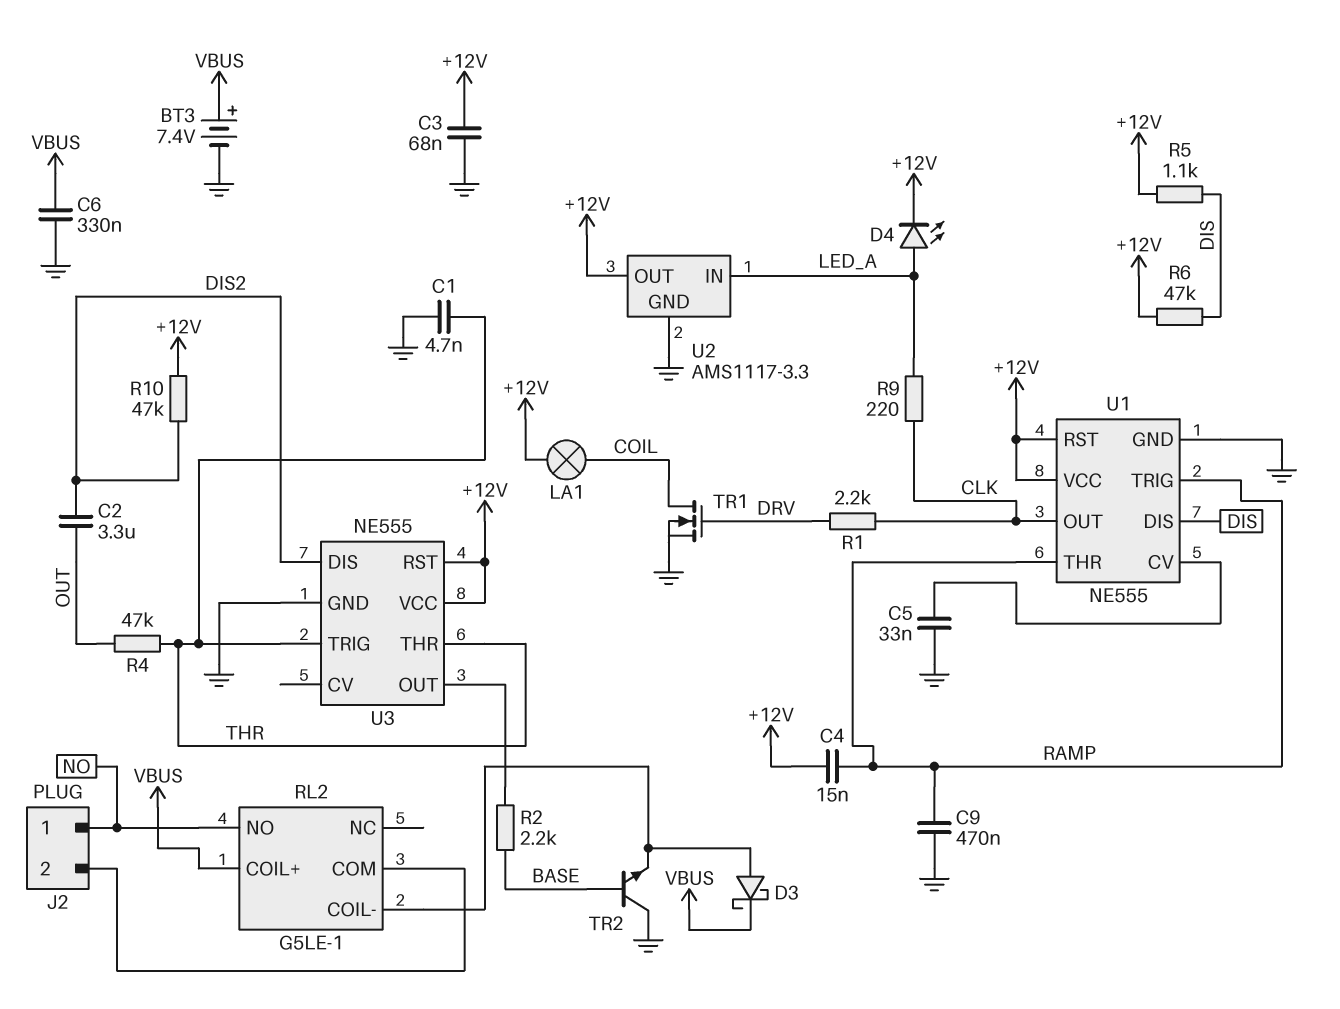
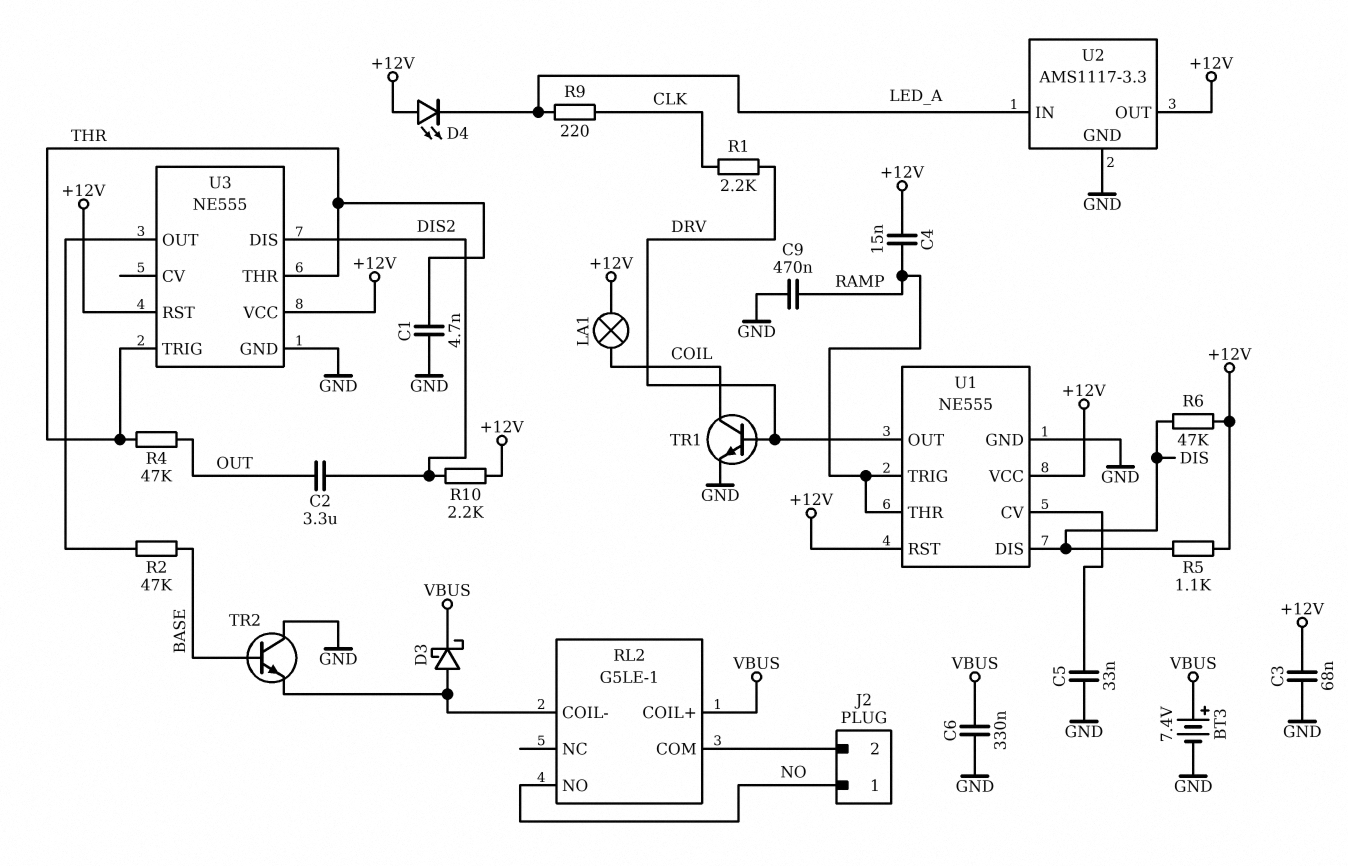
D4: LED (A LED_A, K +12V) -> LED (A +12V, K LED_A)
R2: 2.2k (BASE, U3/OUT) -> 47k (BASE, U3/OUT)
R10: 47k (+12V, DIS2) -> 2.2k (+12V, DIS2)
TR1: NMOS (G DRV, D COIL, S GND) -> NPN (B DRV, C COIL, E GND)
U1 pin OUT: CLK -> DRV

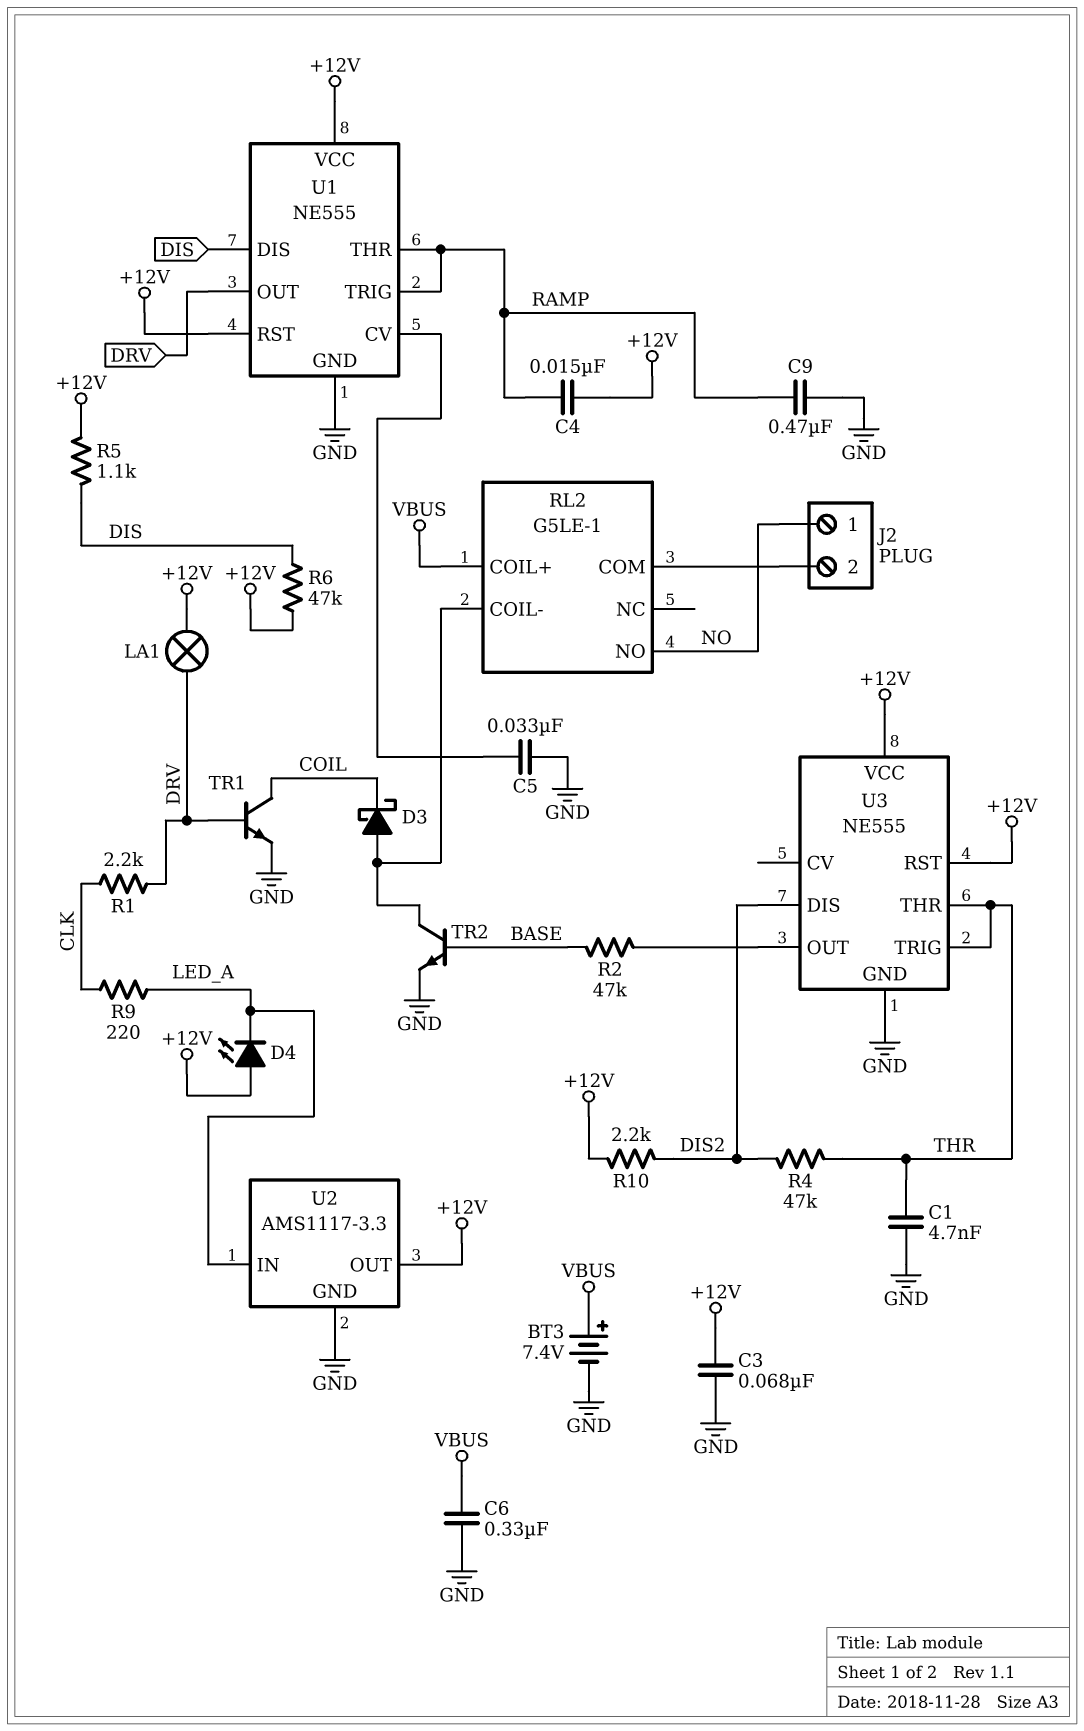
C2: 3.3uF (DIS2, OUT) -> none
D3: schottky (A RL2/COIL-, K VBUS) -> schottky (A RL2/COIL-, K COIL)
LA1: lamp (+12V, COIL) -> lamp (+12V, DRV)
R4: 47k (OUT, THR) -> 47k (DIS2, THR)
TR2: NPN (B BASE, C GND, E RL2/COIL-) -> NPN (B BASE, C RL2/COIL-, E GND)

